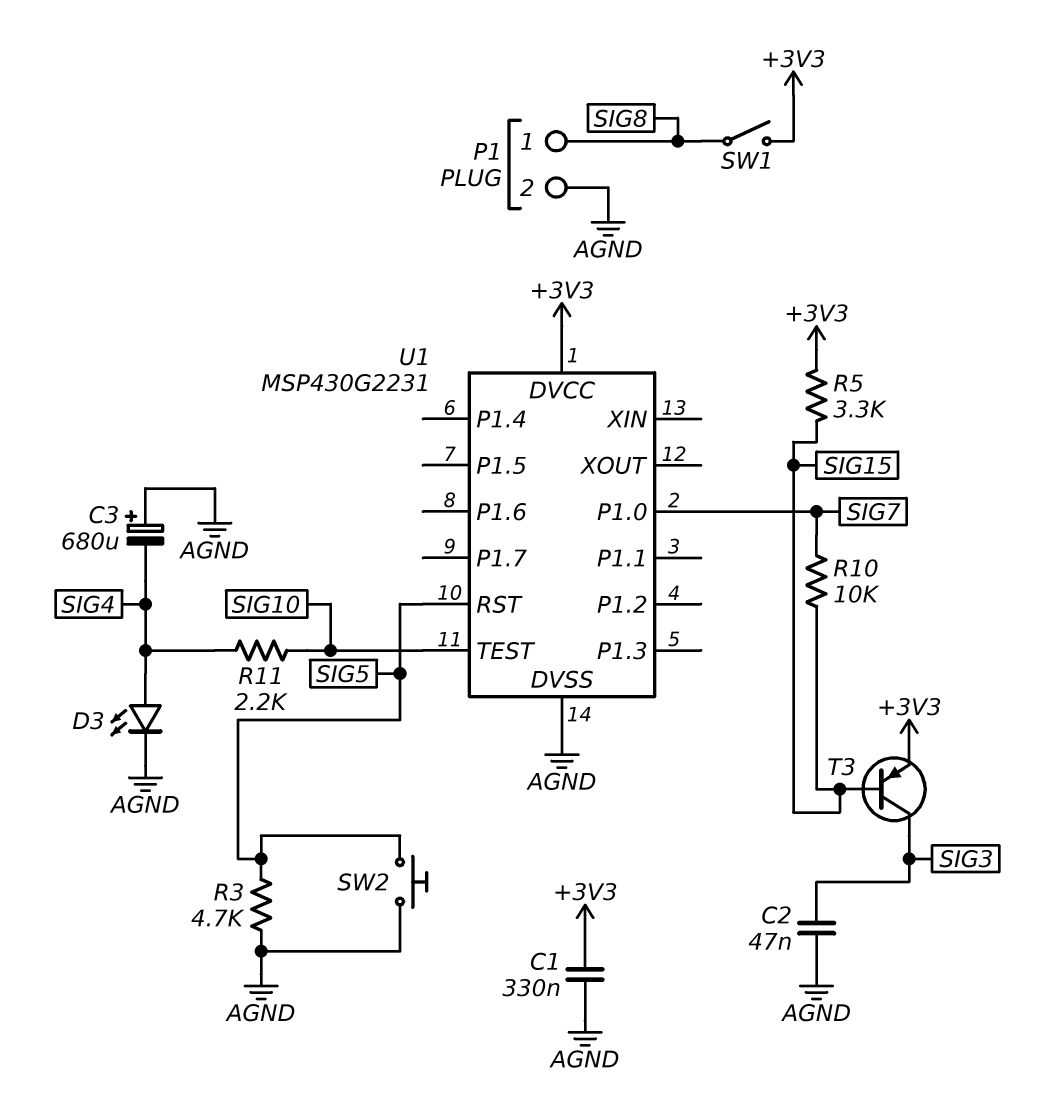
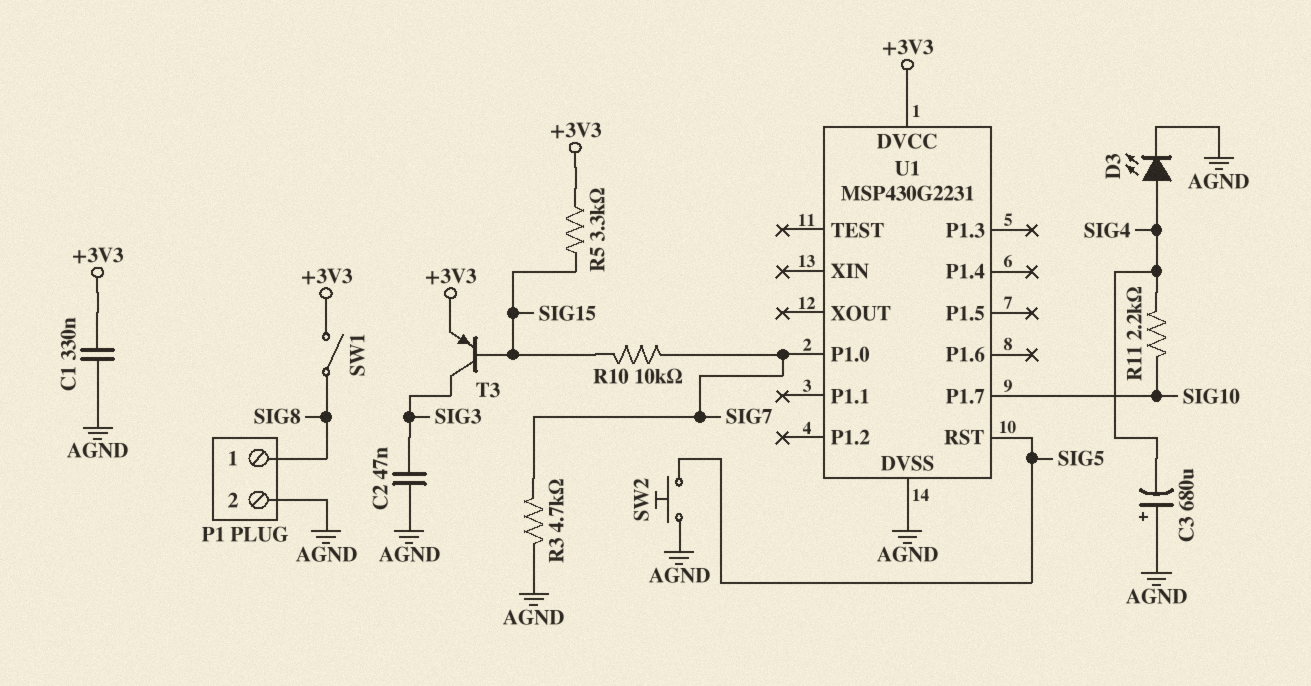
R3: 4.7k (AGND, SIG5) -> 4.7k (AGND, SIG7)
U1 pin P1.7: none -> SIG10
U1 pin TEST: SIG10 -> none

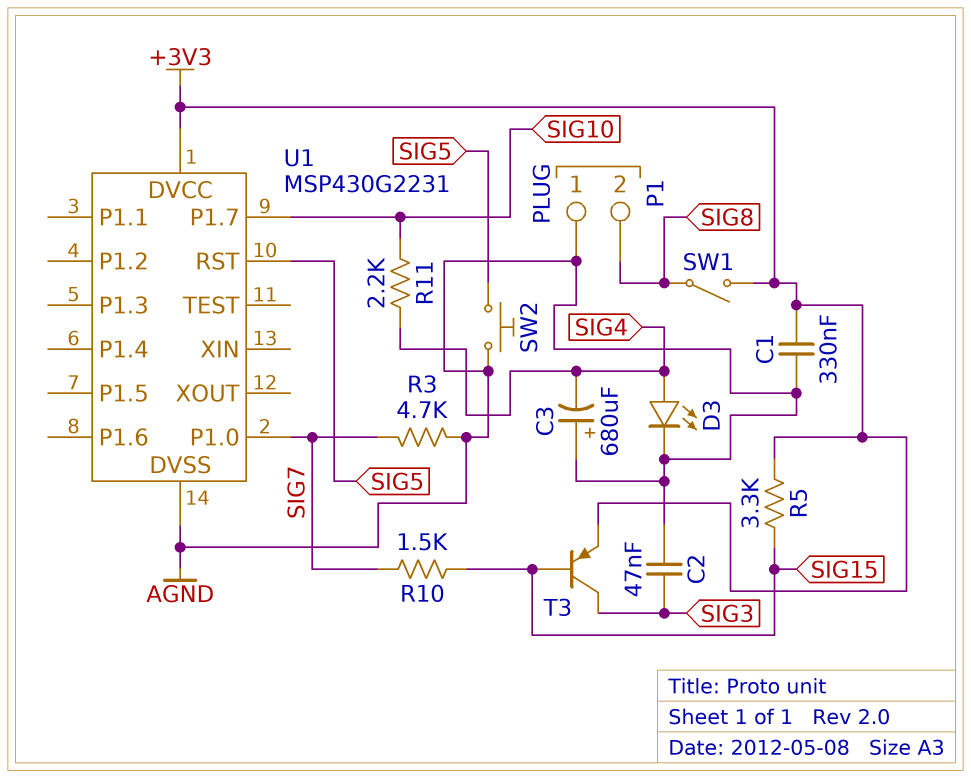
P1 pin 1: SIG8 -> AGND
P1 pin 2: AGND -> SIG8
R10: 10k (SIG7, SIG15) -> 1.5k (SIG7, SIG15)

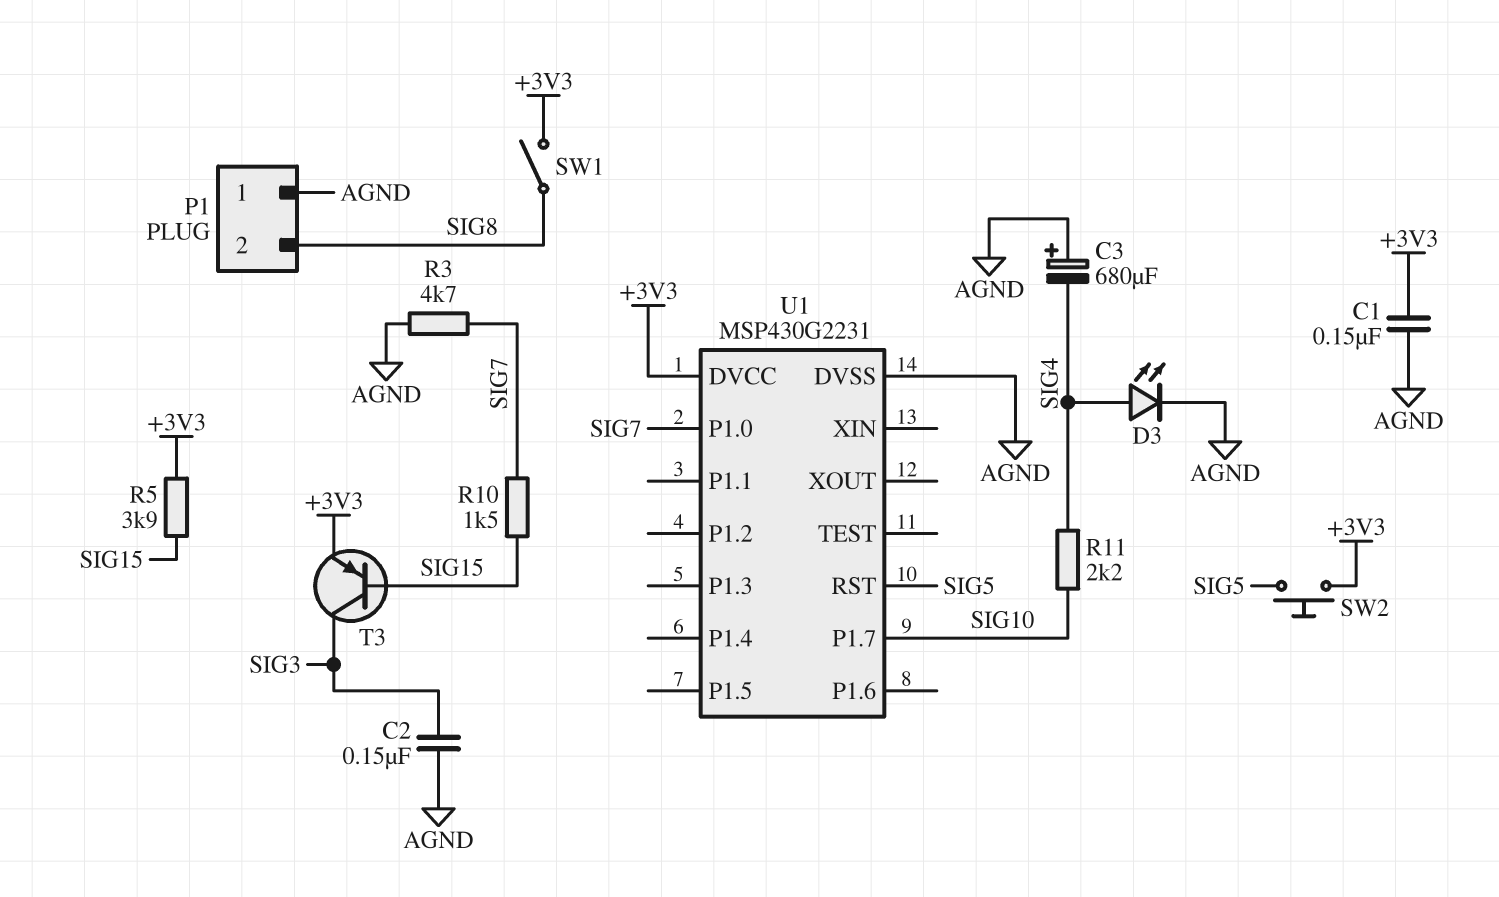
C1: 330nF (+3V3, AGND) -> 150nF (+3V3, AGND)
C2: 47nF (AGND, SIG3) -> 150nF (AGND, SIG3)
R5: 3.3k (+3V3, SIG15) -> 3.9k (+3V3, SIG15)
SW2: button (AGND, SIG5) -> button (+3V3, SIG5)

